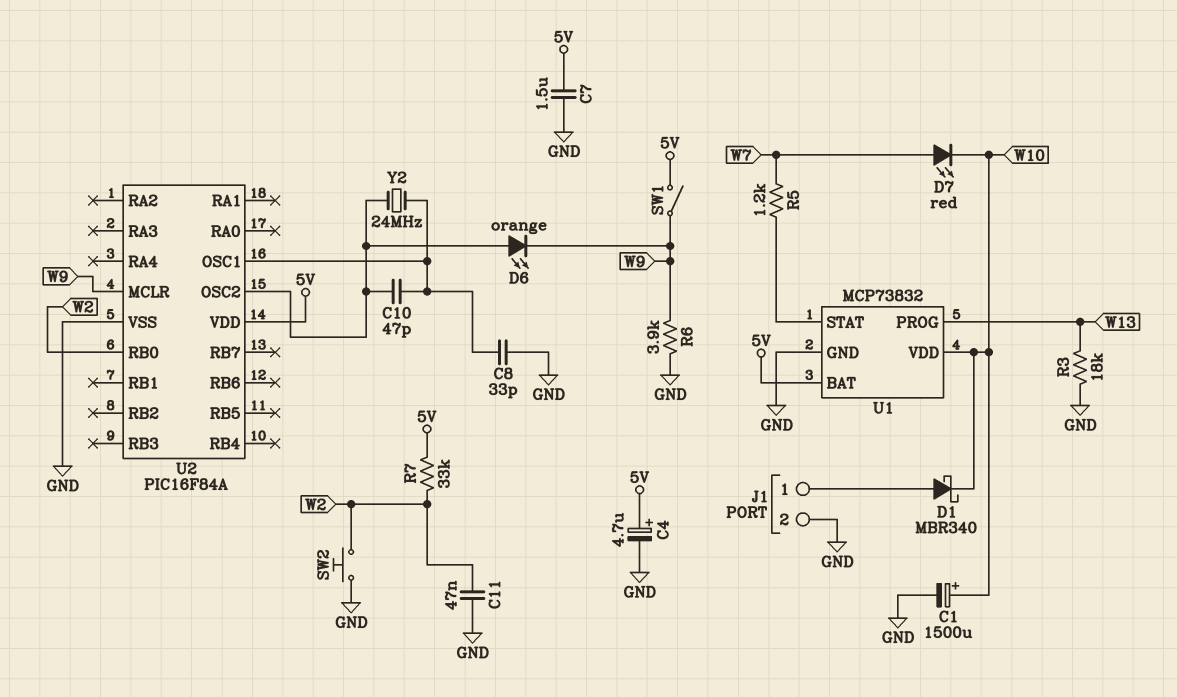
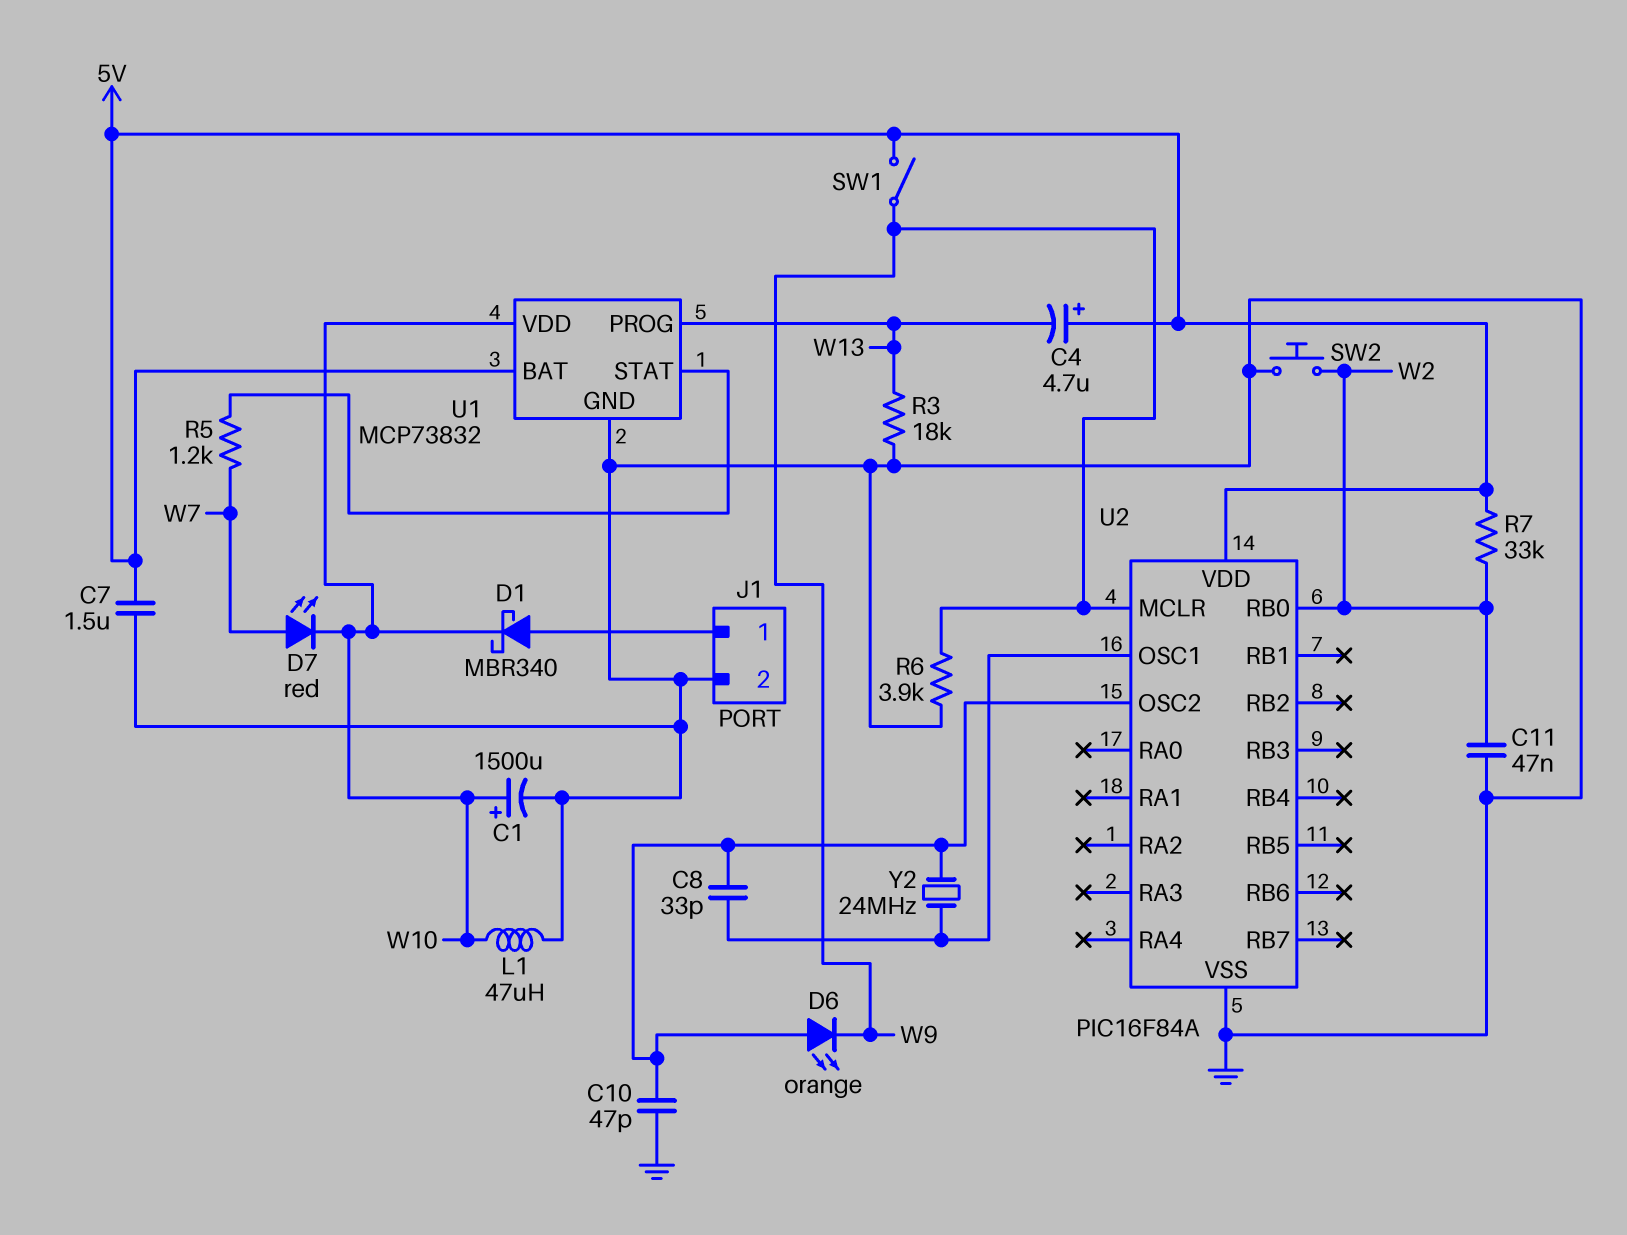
C4: 4.7uF (plus 5V, minus GND) -> 4.7uF (plus 5V, minus W13)
C8: 33pF (GND, U2/OSC1) -> 33pF (U2/OSC1, U2/OSC2)
C10: 47pF (U2/OSC1, U2/OSC2) -> 47pF (GND, U2/OSC2)
L1: none -> 47uH (GND, W10)

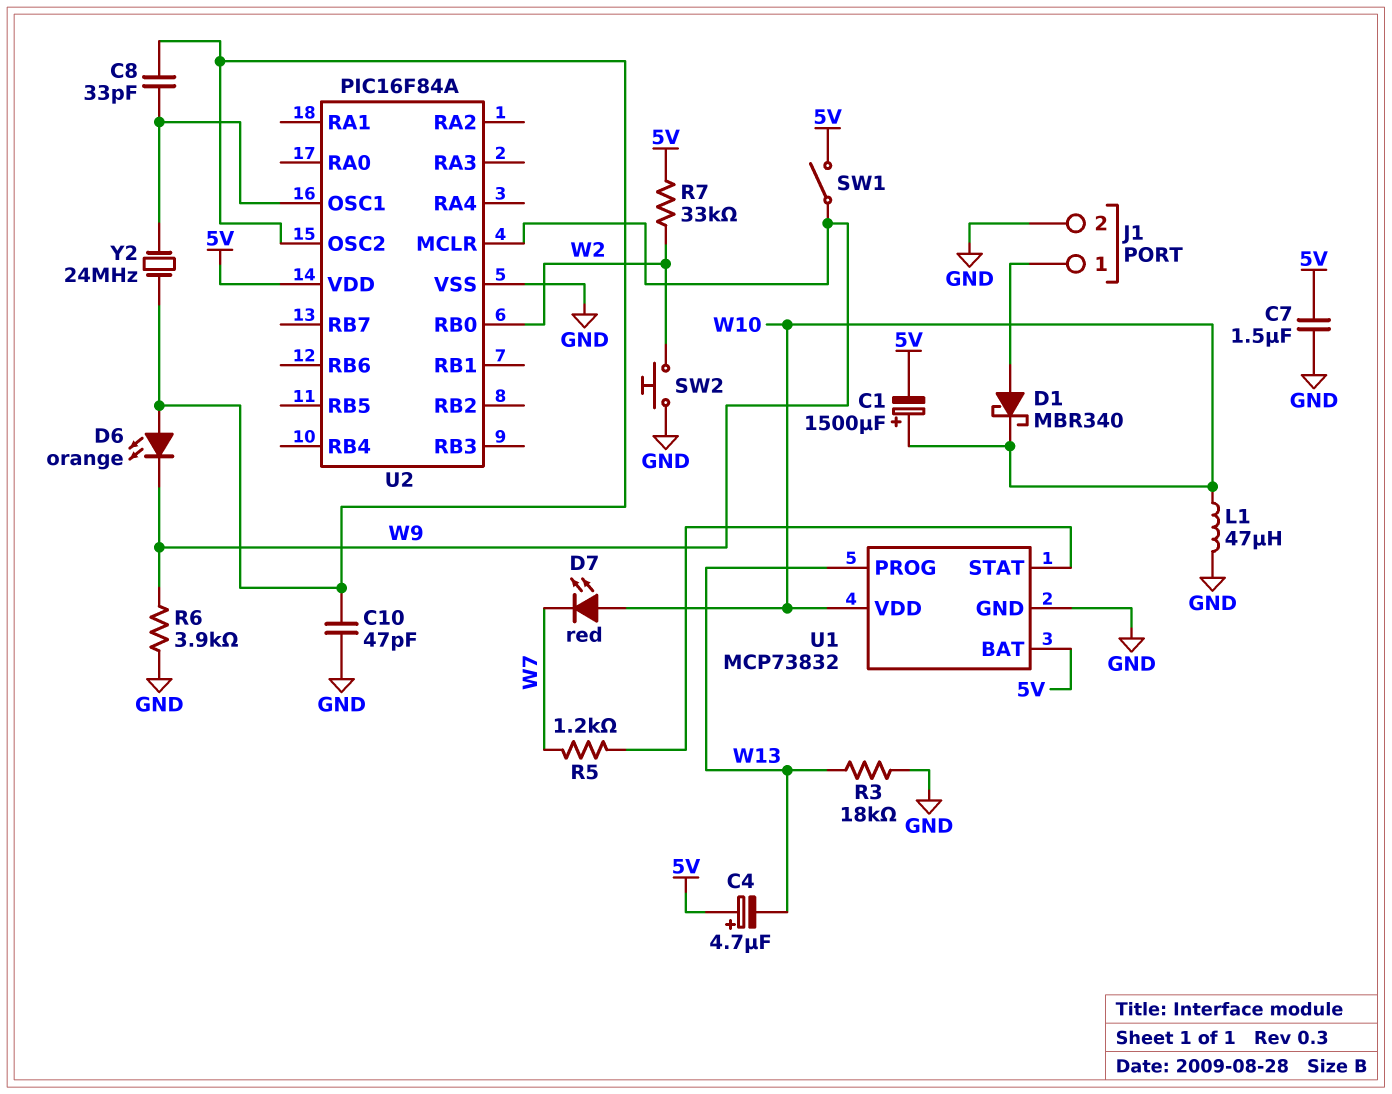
C1: 1500uF (plus W10, minus GND) -> 1500uF (plus W10, minus 5V)
C11: 47nF (GND, W2) -> none
D7: LED red (A W7, K W10) -> LED red (A W10, K W7)

